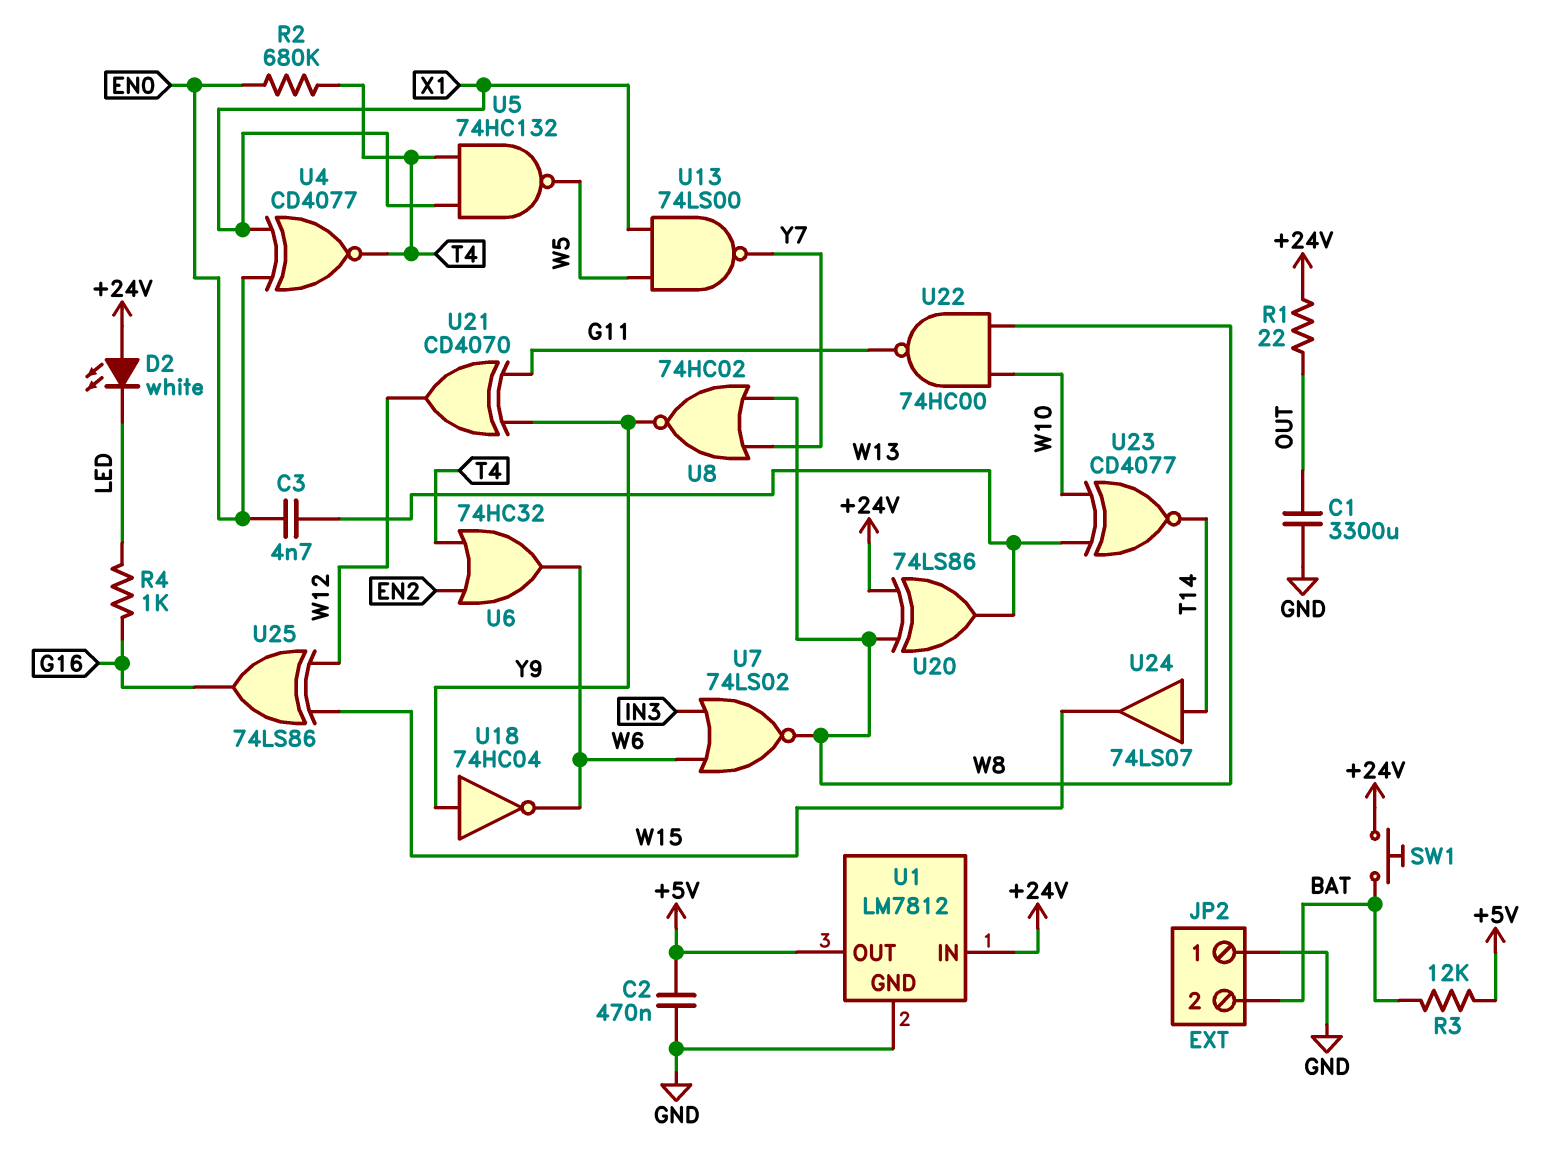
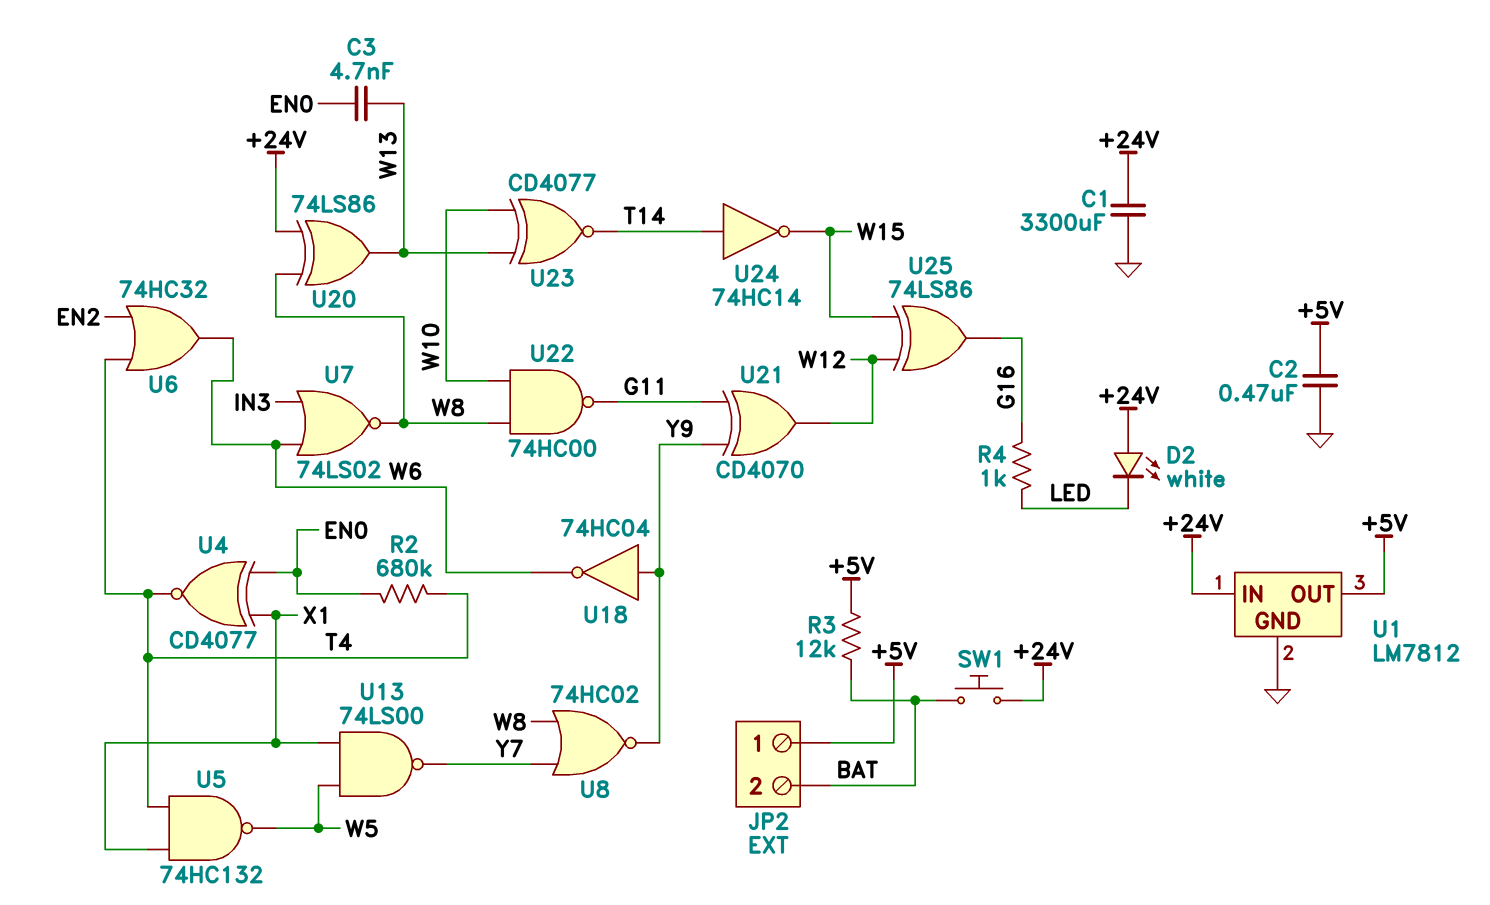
C1: 3300uF (GND, OUT) -> 3300uF (+24V, GND)
JP2 pin 1: GND -> +5V
R1: 22 (+24V, OUT) -> none
U24: buffer 74LS07 (in T14, out W15) -> NOT 74HC14 (in T14, out W15)

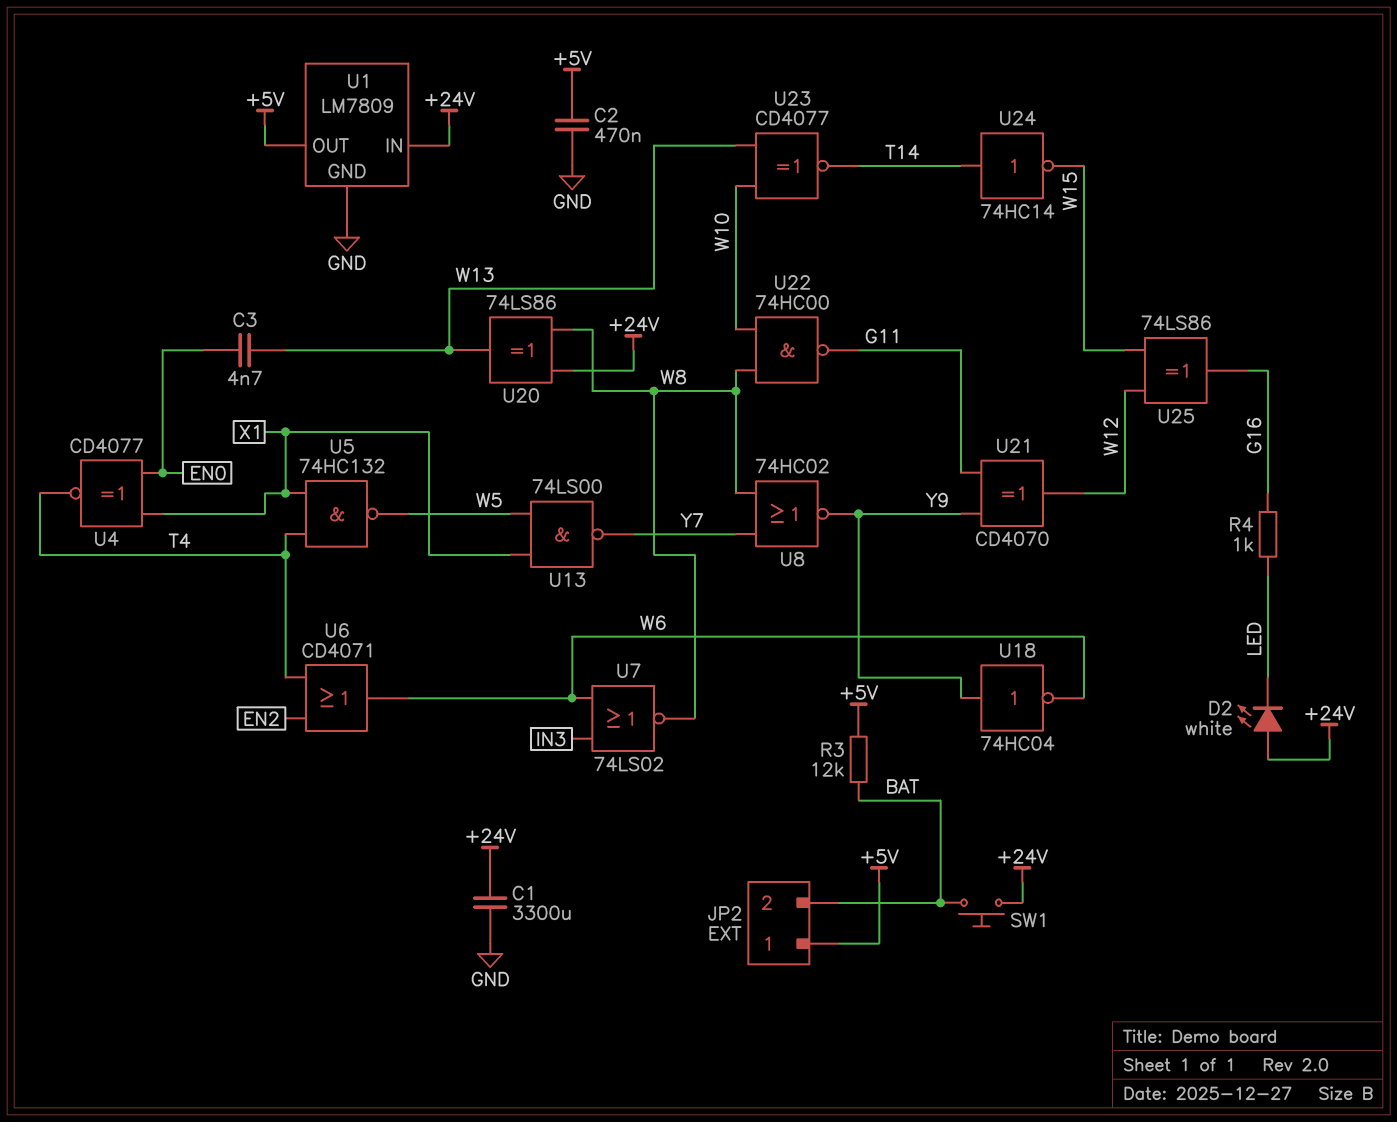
R2: 680k (EN0, T4) -> none
U1: LM7812 -> LM7809
U6: OR 74HC32 (in EN2, in T4, out W6) -> OR CD4071 (in EN2, in T4, out W6)

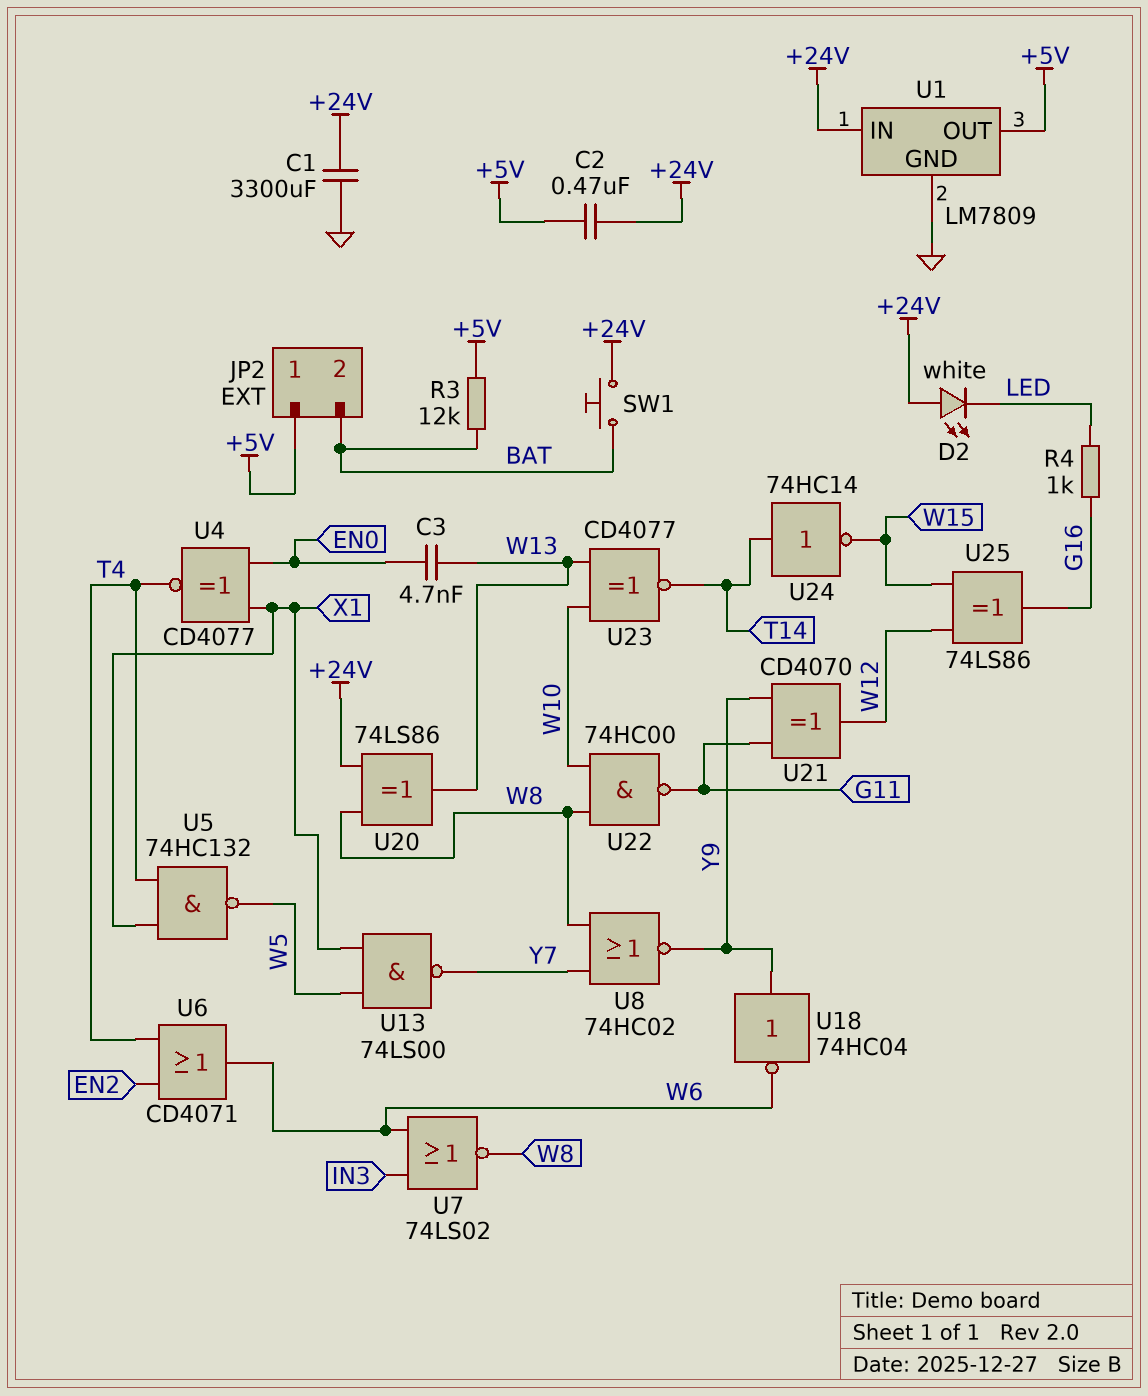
C2: 470nF (+5V, GND) -> 470nF (+5V, +24V)

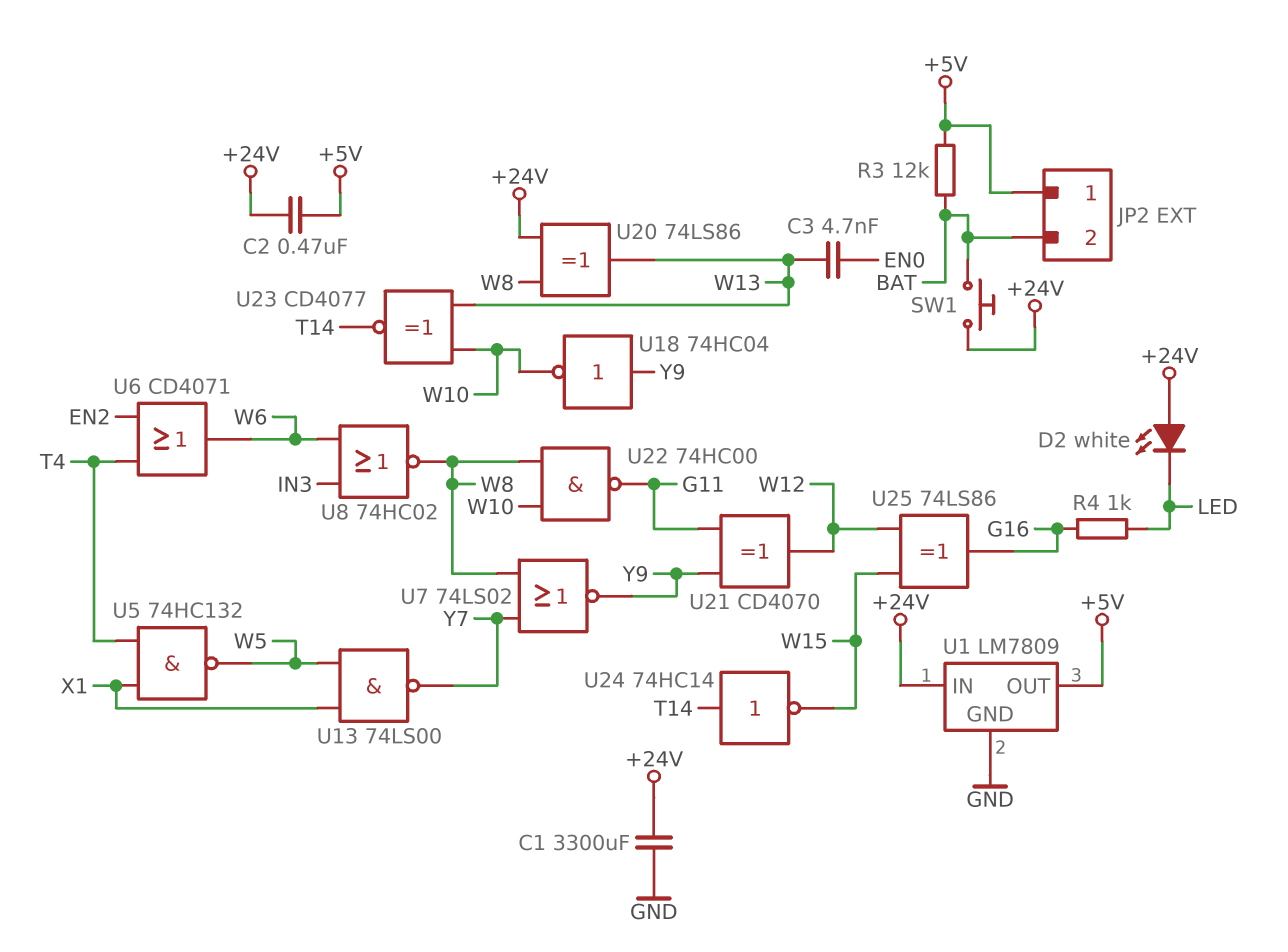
U4: XNOR CD4077 (in EN0, in X1, out T4) -> none
U7: NOR 74LS02 (in IN3, in W6, out W8) -> NOR 74LS02 (in W8, in Y7, out Y9)
U8: NOR 74HC02 (in W8, in Y7, out Y9) -> NOR 74HC02 (in IN3, in W6, out W8)
U18: NOT 74HC04 (in Y9, out W6) -> NOT 74HC04 (in Y9, out W10)

